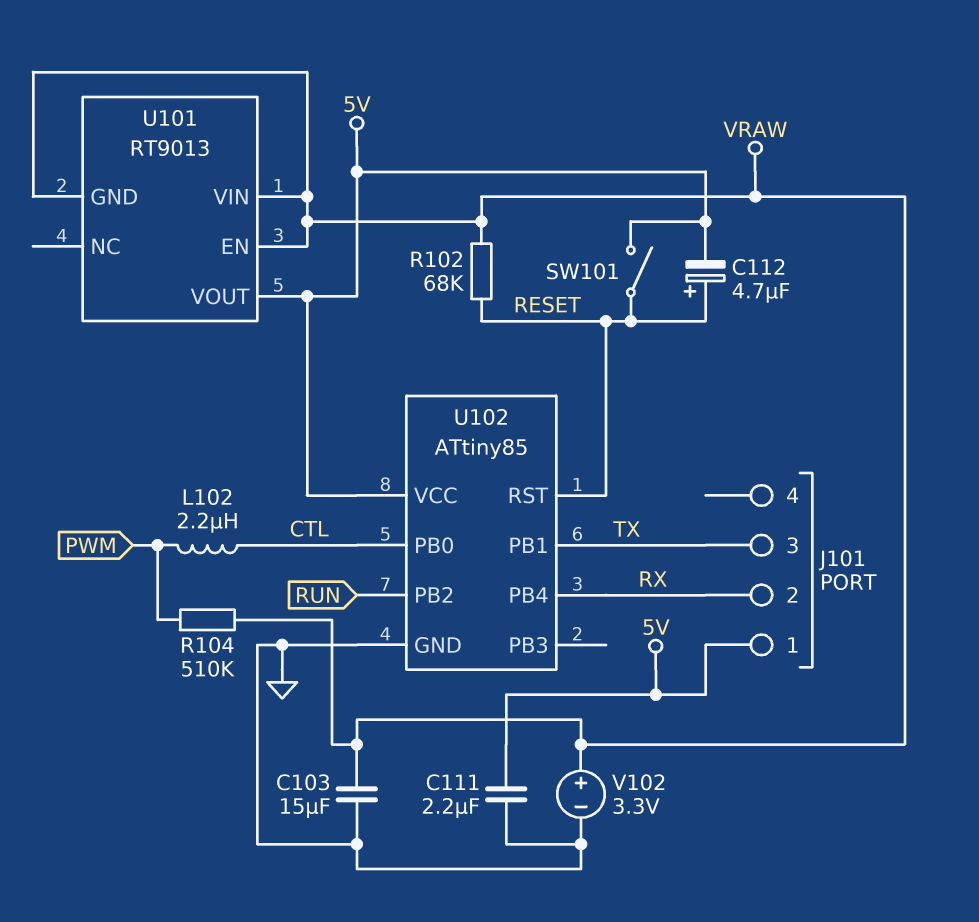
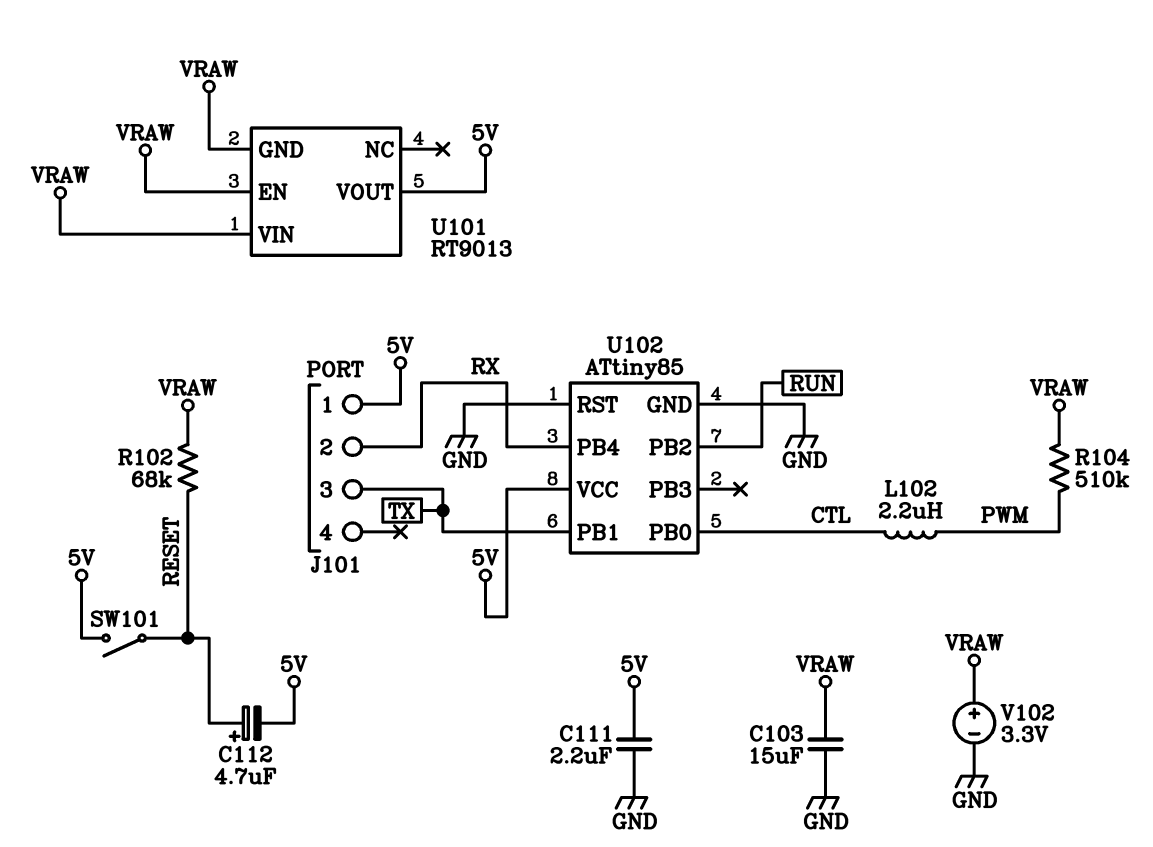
U102 pin RST: RESET -> GND

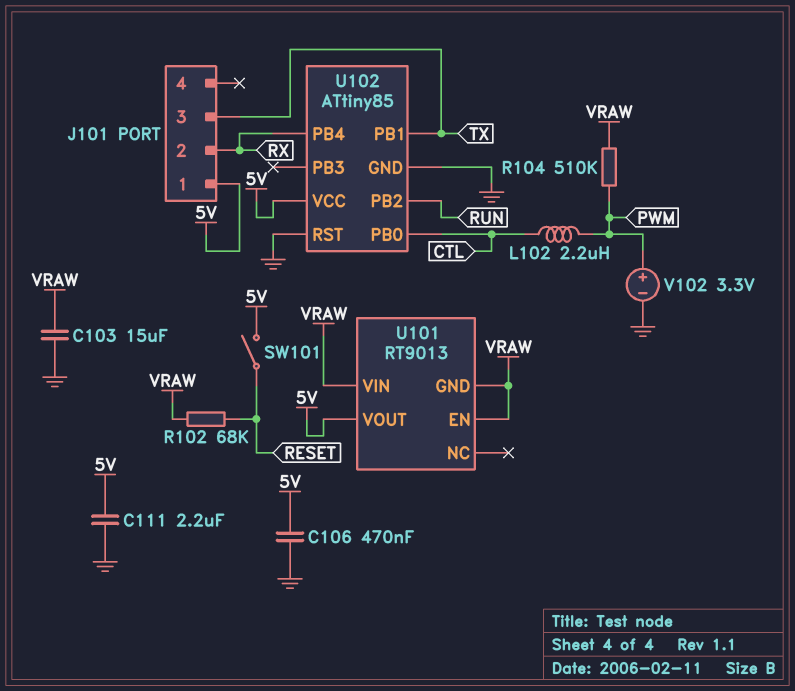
C106: none -> 470nF (5V, GND)
C112: 4.7uF (plus RESET, minus 5V) -> none
V102: 3.3V (plus VRAW, minus GND) -> 3.3V (plus PWM, minus GND)

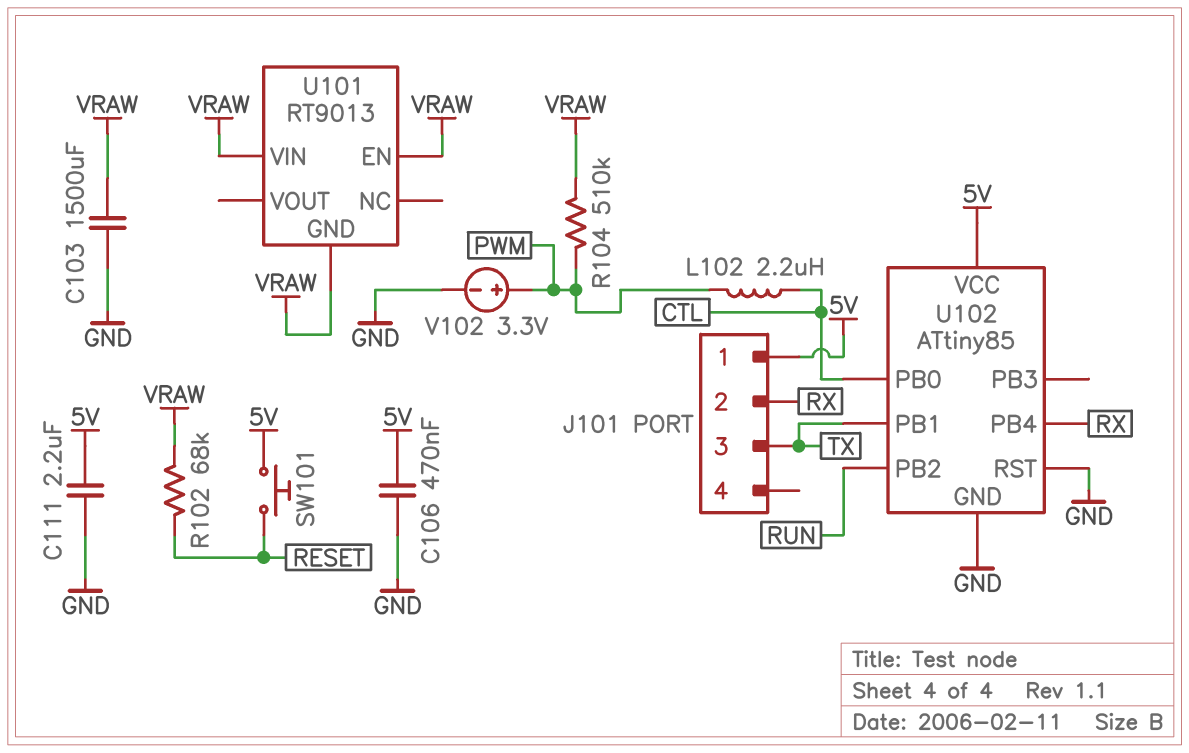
C103: 15uF (GND, VRAW) -> 1500uF (GND, VRAW)
SW101: switch (5V, RESET) -> button (5V, RESET)
U101 pin VOUT: 5V -> none

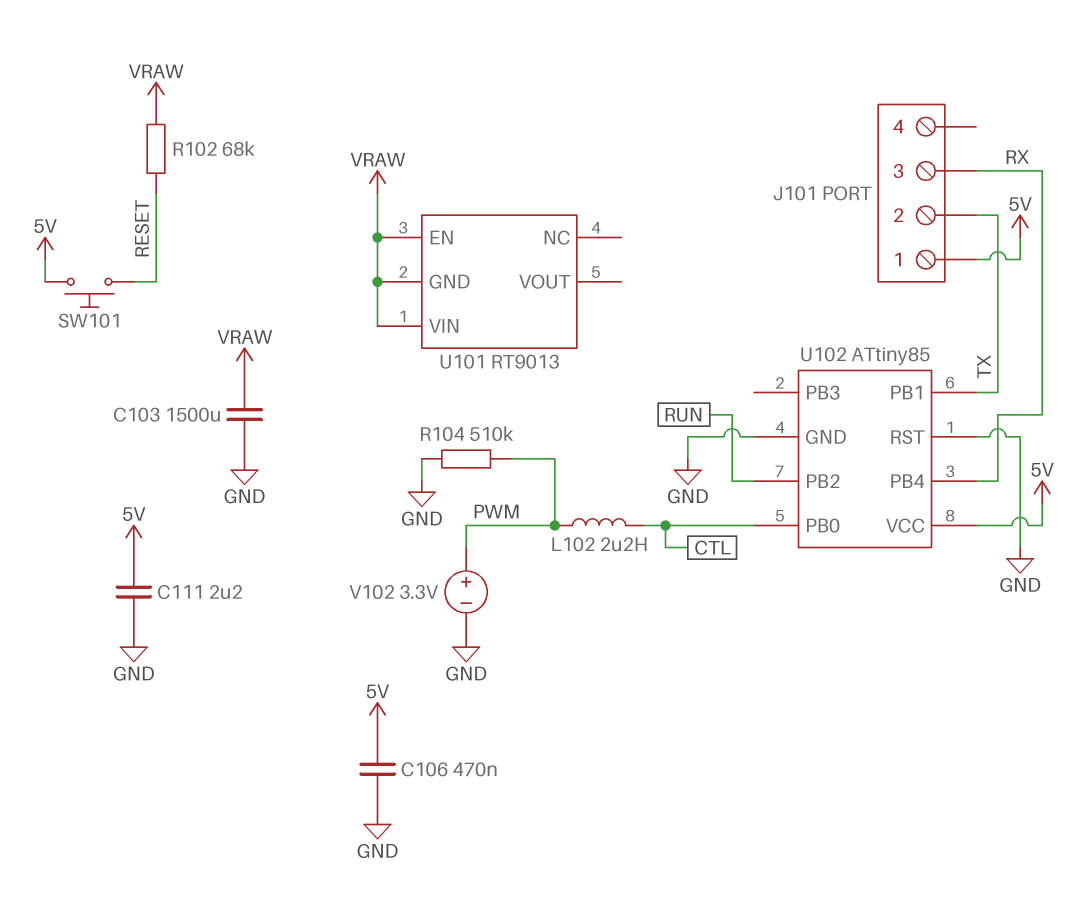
J101 pin 2: RX -> TX
J101 pin 3: TX -> RX
R104: 510k (PWM, VRAW) -> 510k (GND, PWM)

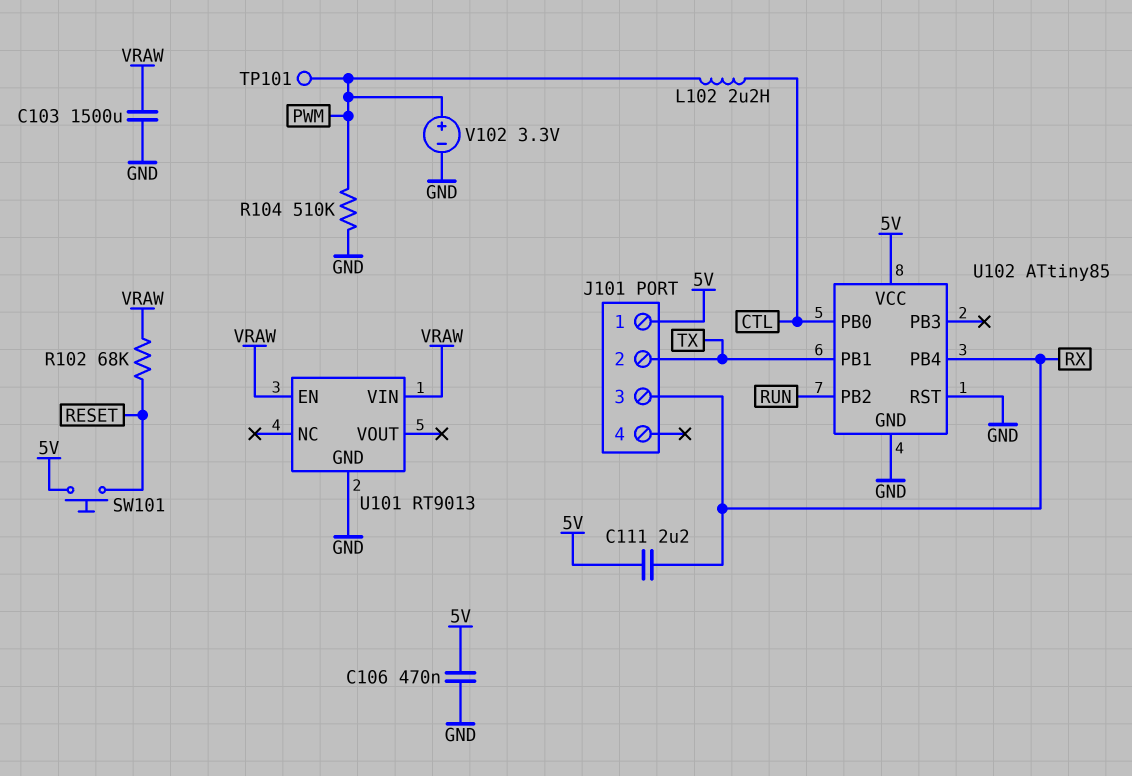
C111: 2.2uF (5V, GND) -> 2.2uF (5V, RX)
TP101: none -> test point (PWM)
U101 pin GND: VRAW -> GND

